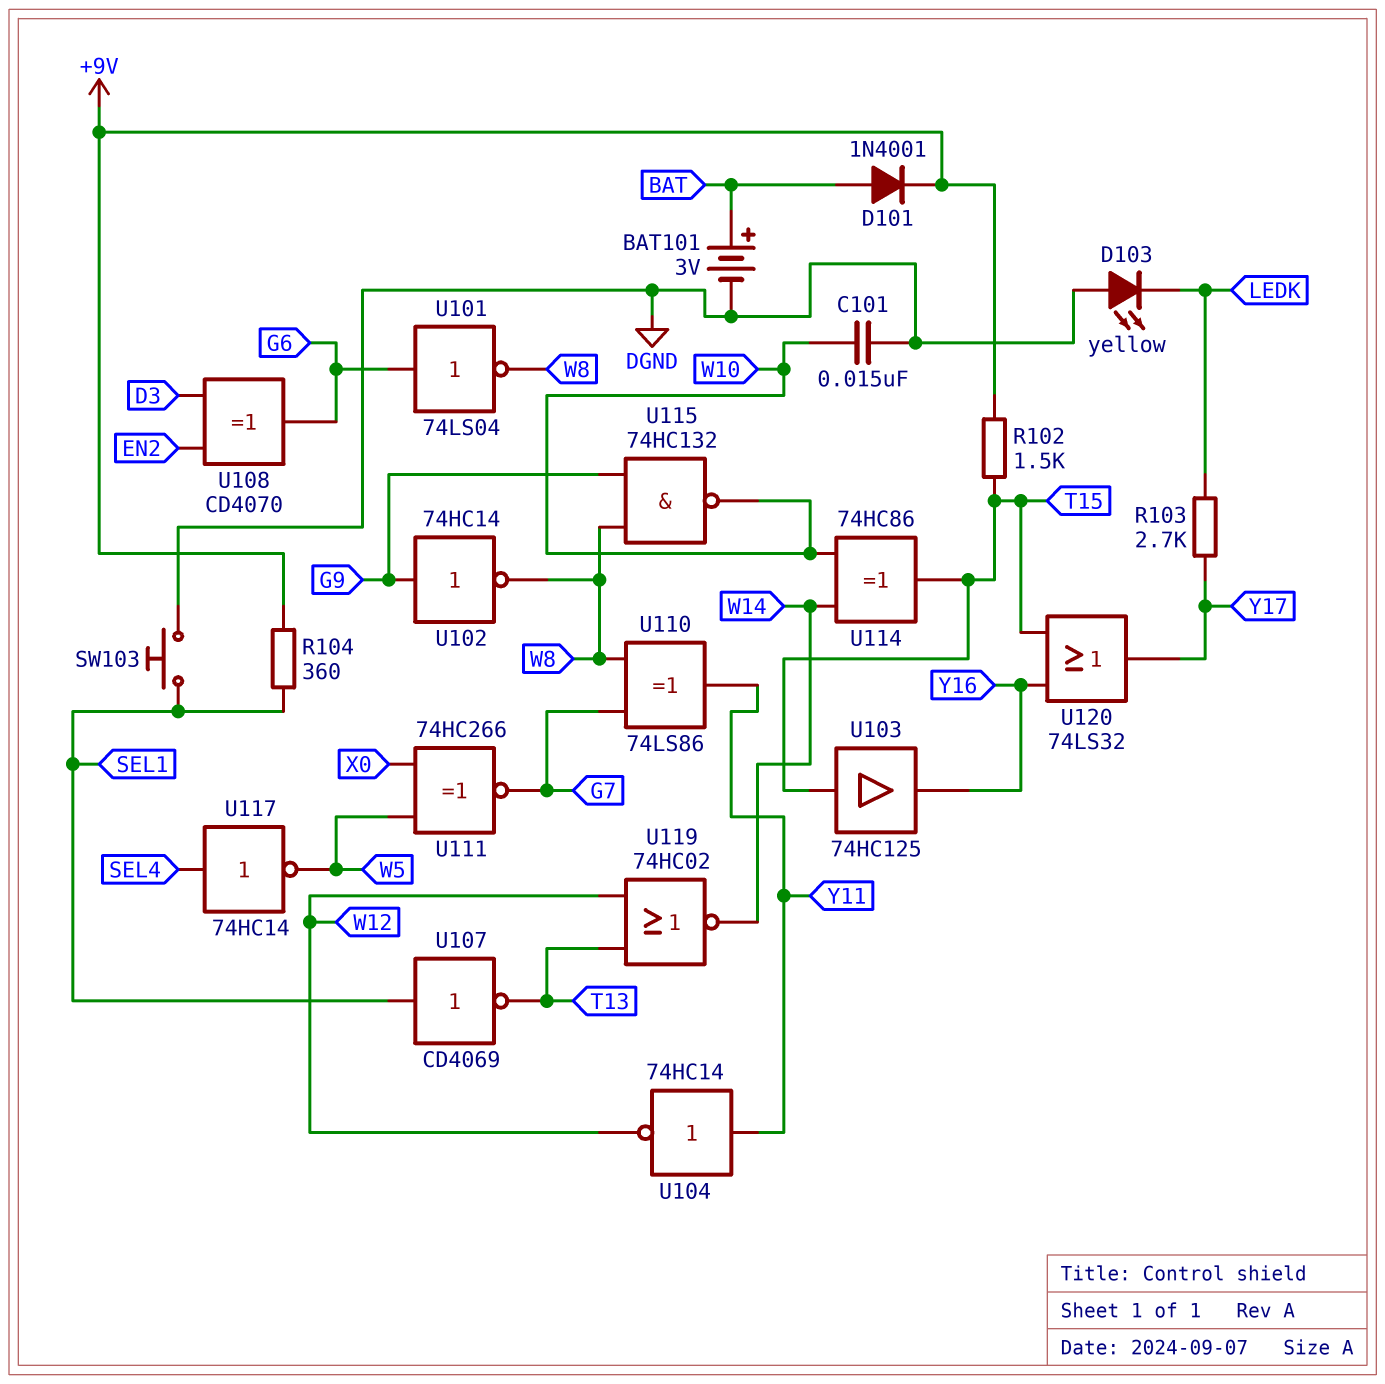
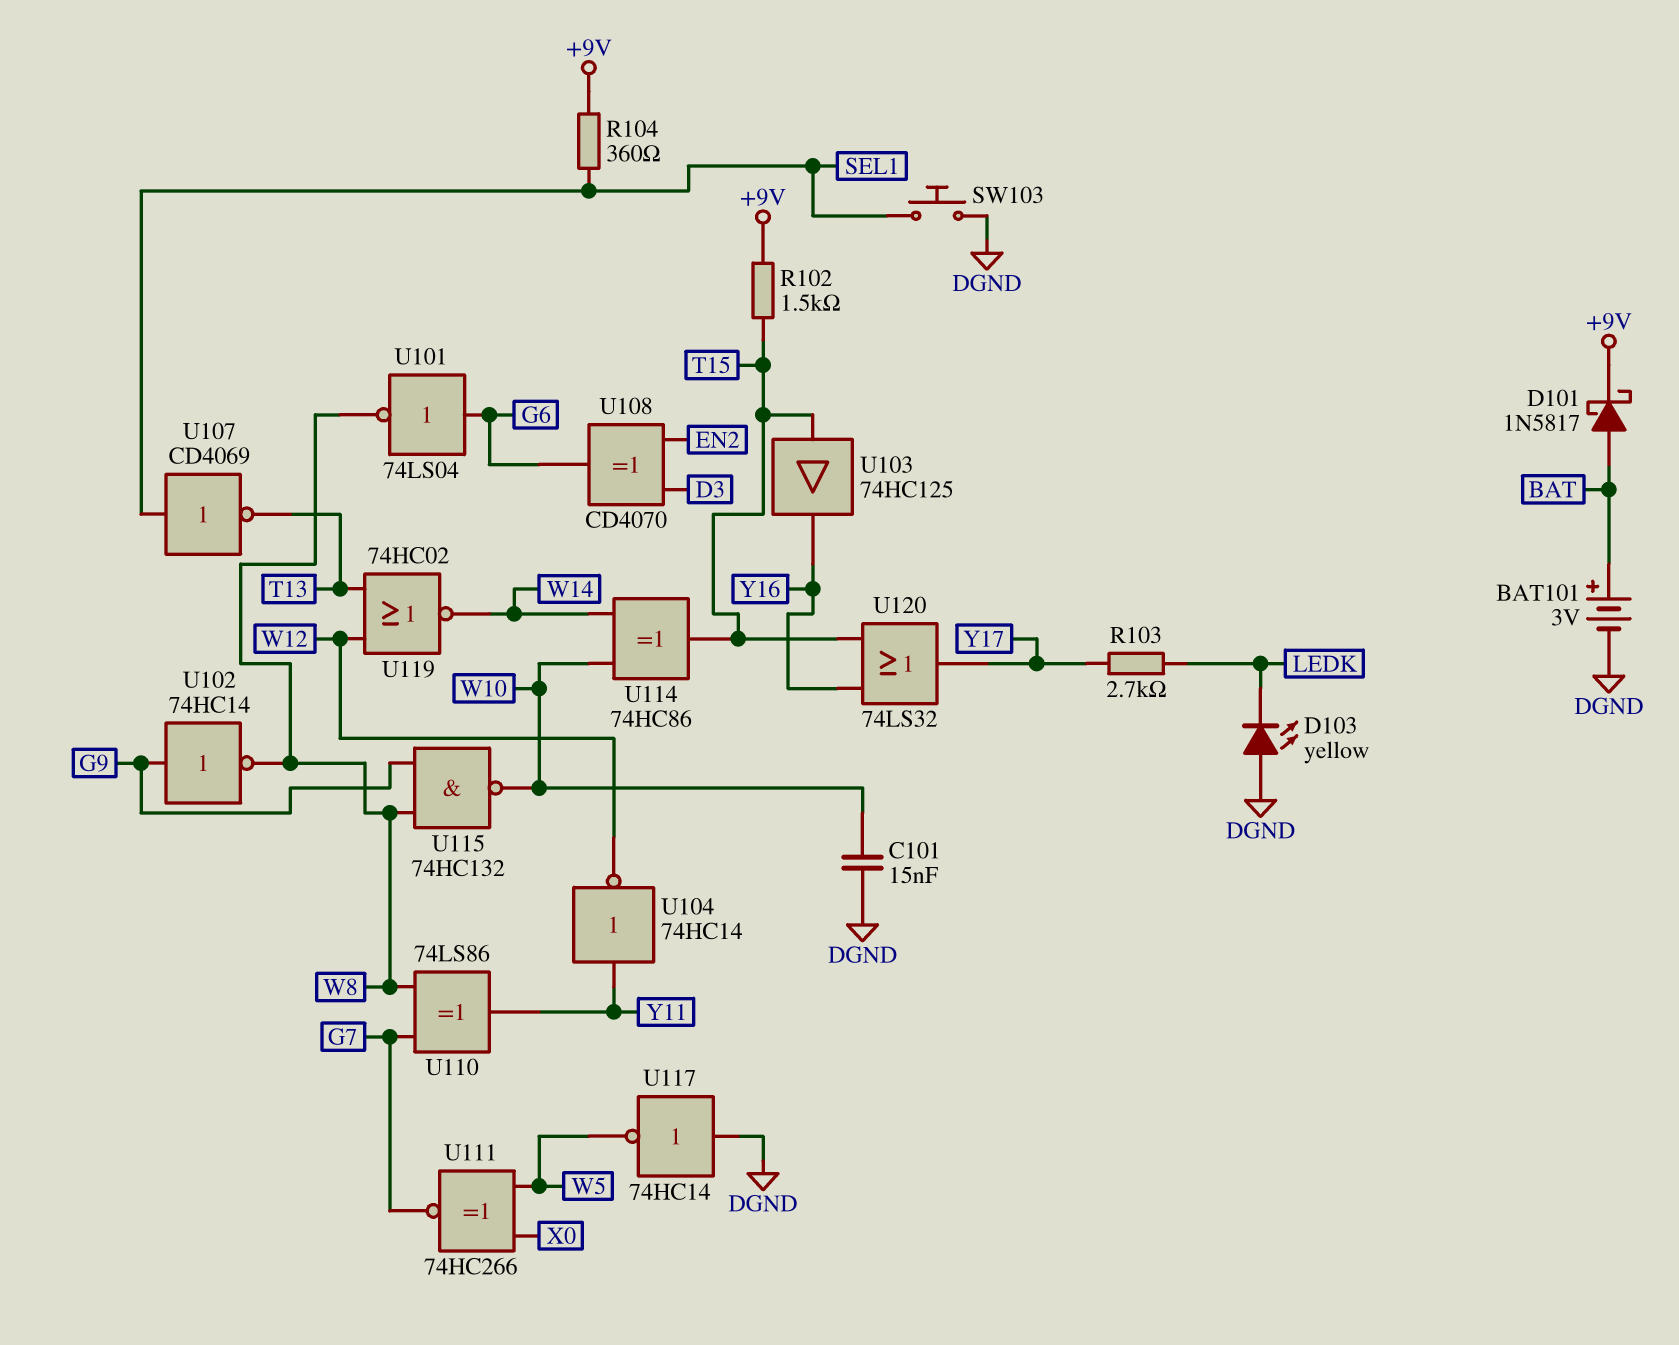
D101: diode 1N4001 (A BAT, K +9V) -> schottky 1N5817 (A BAT, K +9V)
U117: NOT 74HC14 (in SEL4, out W5) -> NOT 74HC14 (in DGND, out W5)

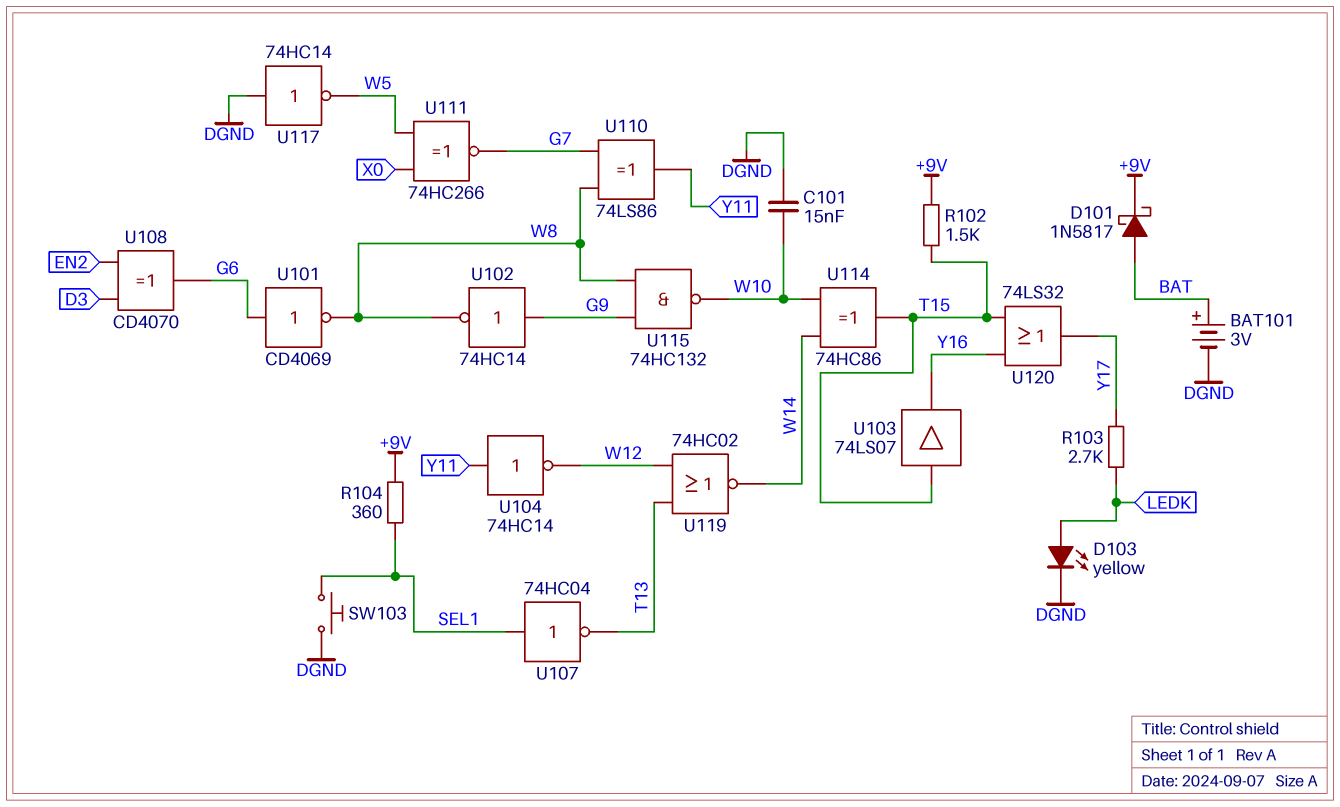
D103: LED yellow (A DGND, K LEDK) -> LED yellow (A LEDK, K DGND)
U101: NOT 74LS04 (in G6, out W8) -> NOT CD4069 (in G6, out W8)
U103: buffer 74HC125 (in T15, out Y16) -> buffer 74LS07 (in T15, out Y16)
U107: NOT CD4069 (in SEL1, out T13) -> NOT 74HC04 (in SEL1, out T13)

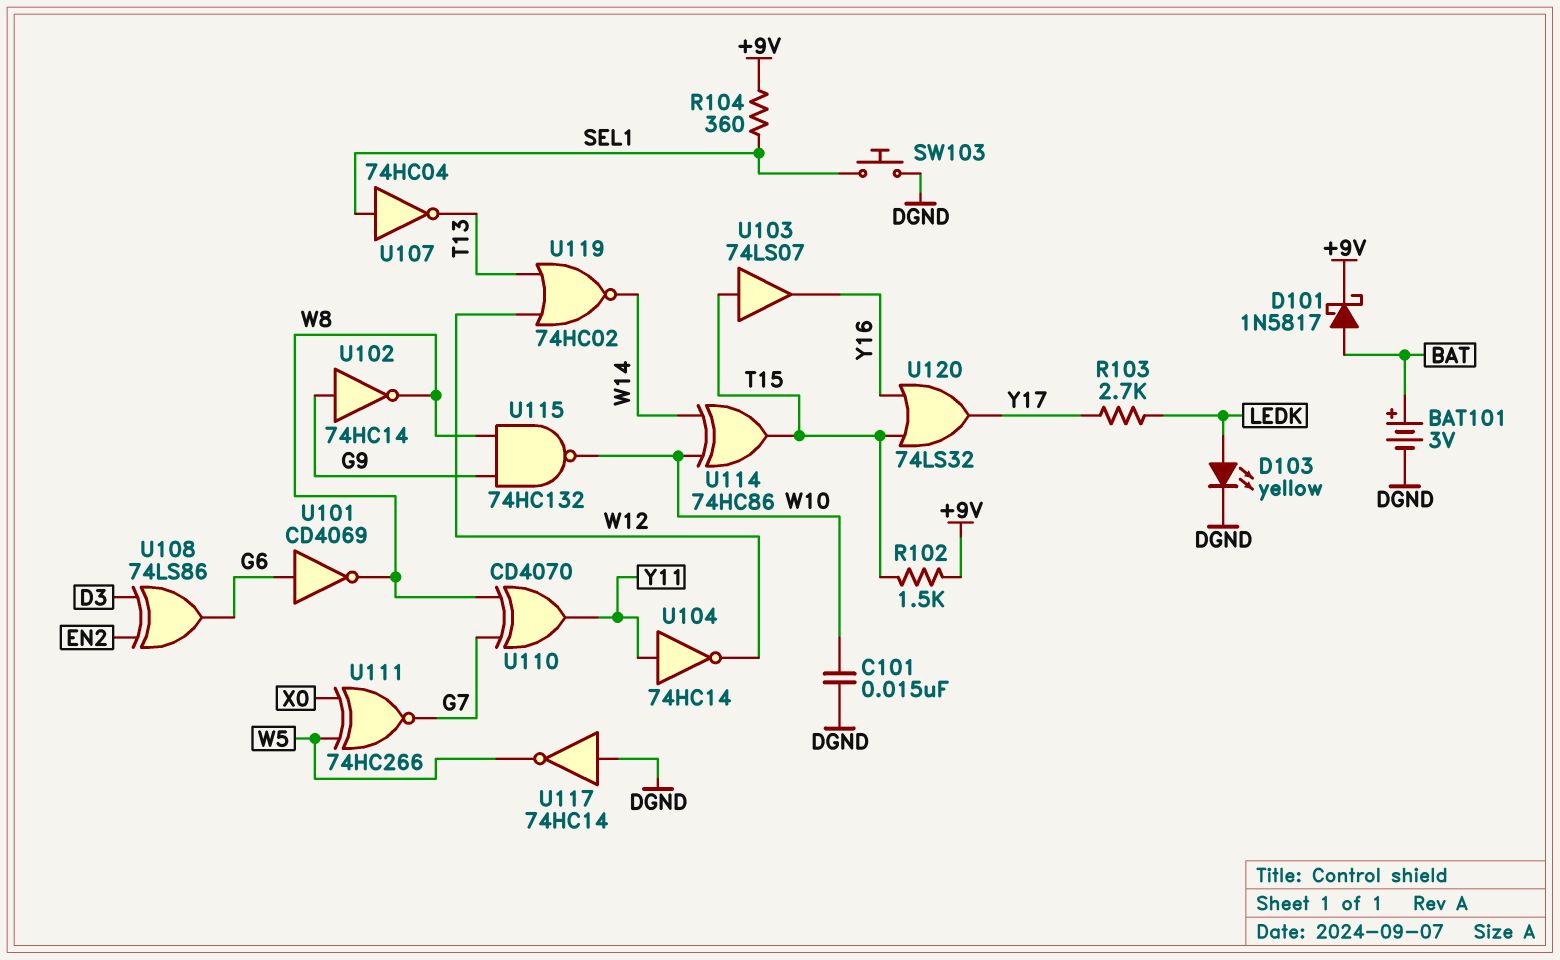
U108: XOR CD4070 (in D3, in EN2, out G6) -> XOR 74LS86 (in D3, in EN2, out G6)
U110: XOR 74LS86 (in G7, in W8, out Y11) -> XOR CD4070 (in G7, in W8, out Y11)

